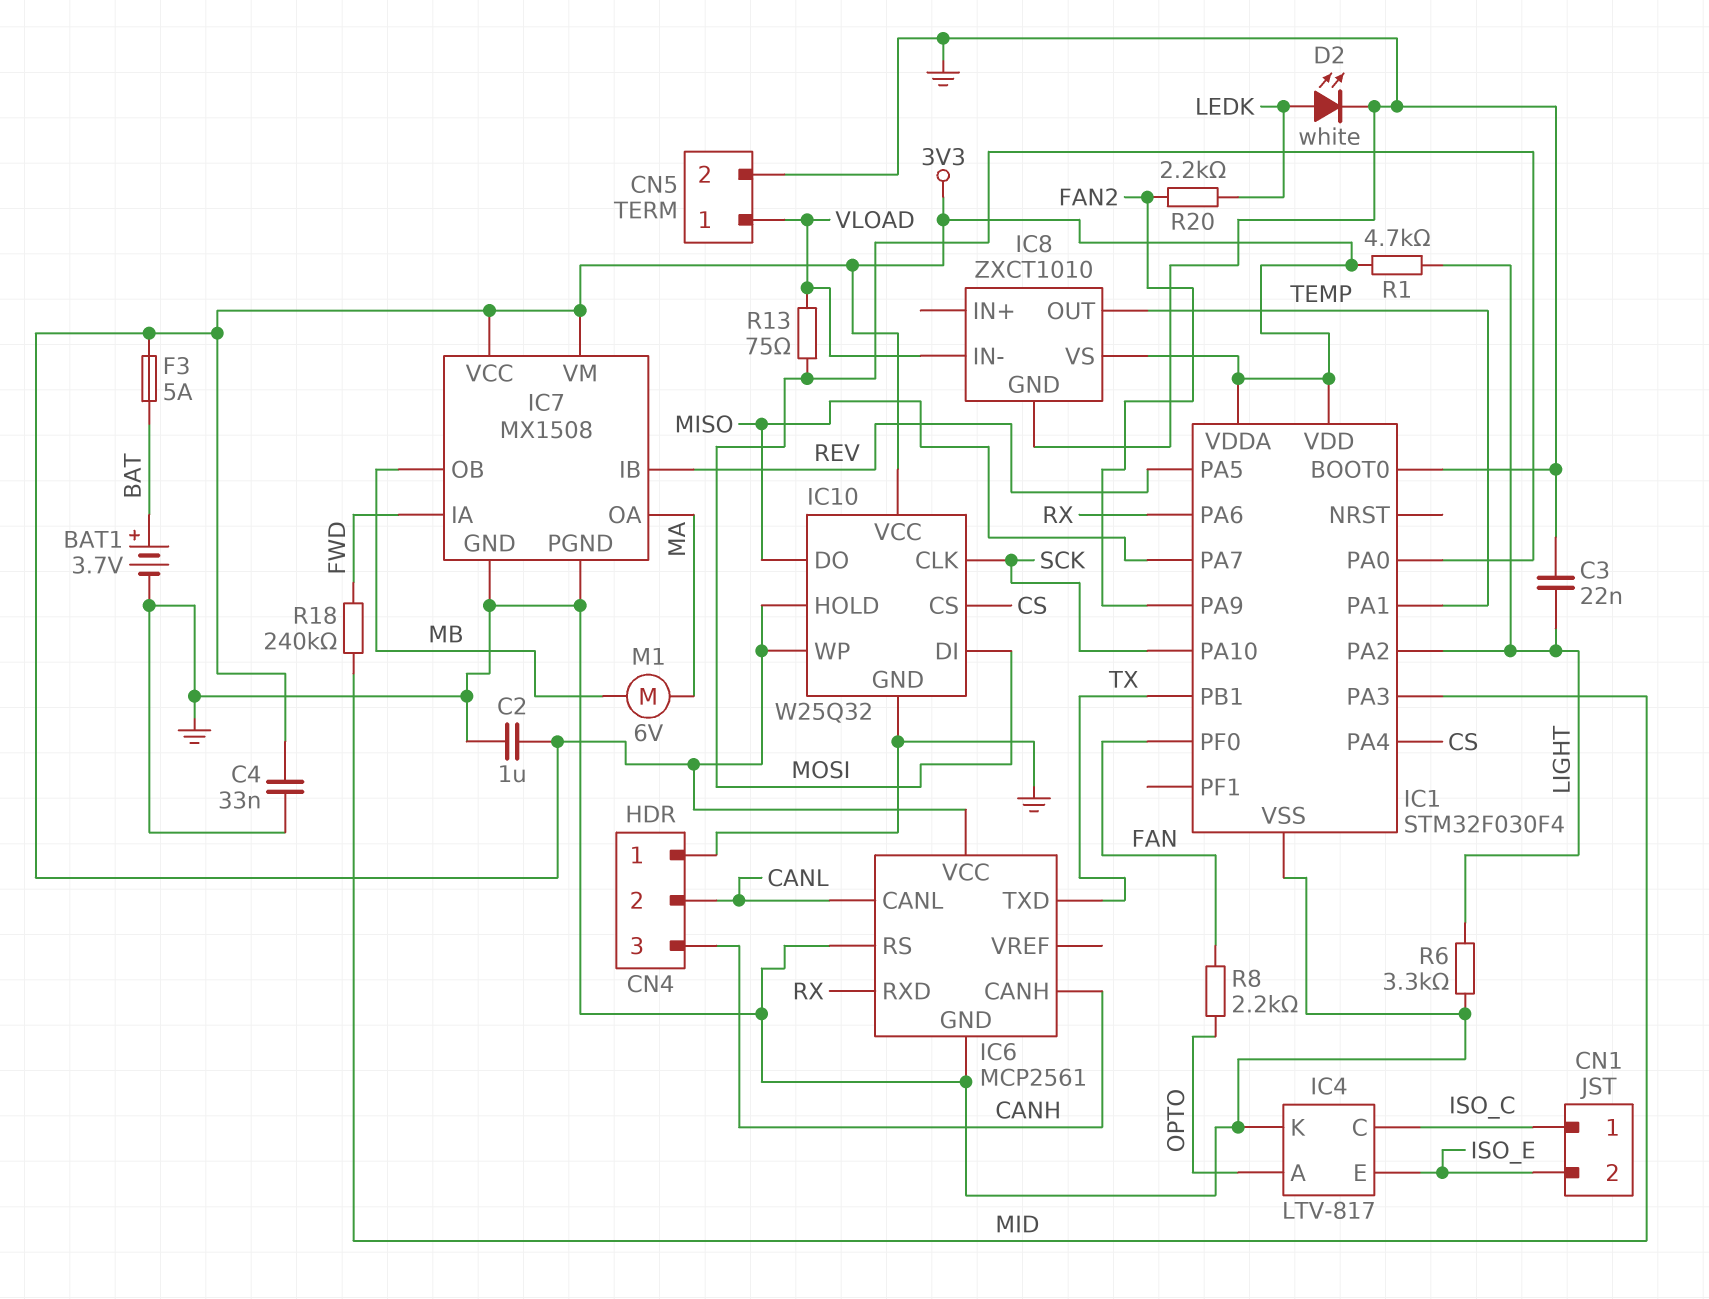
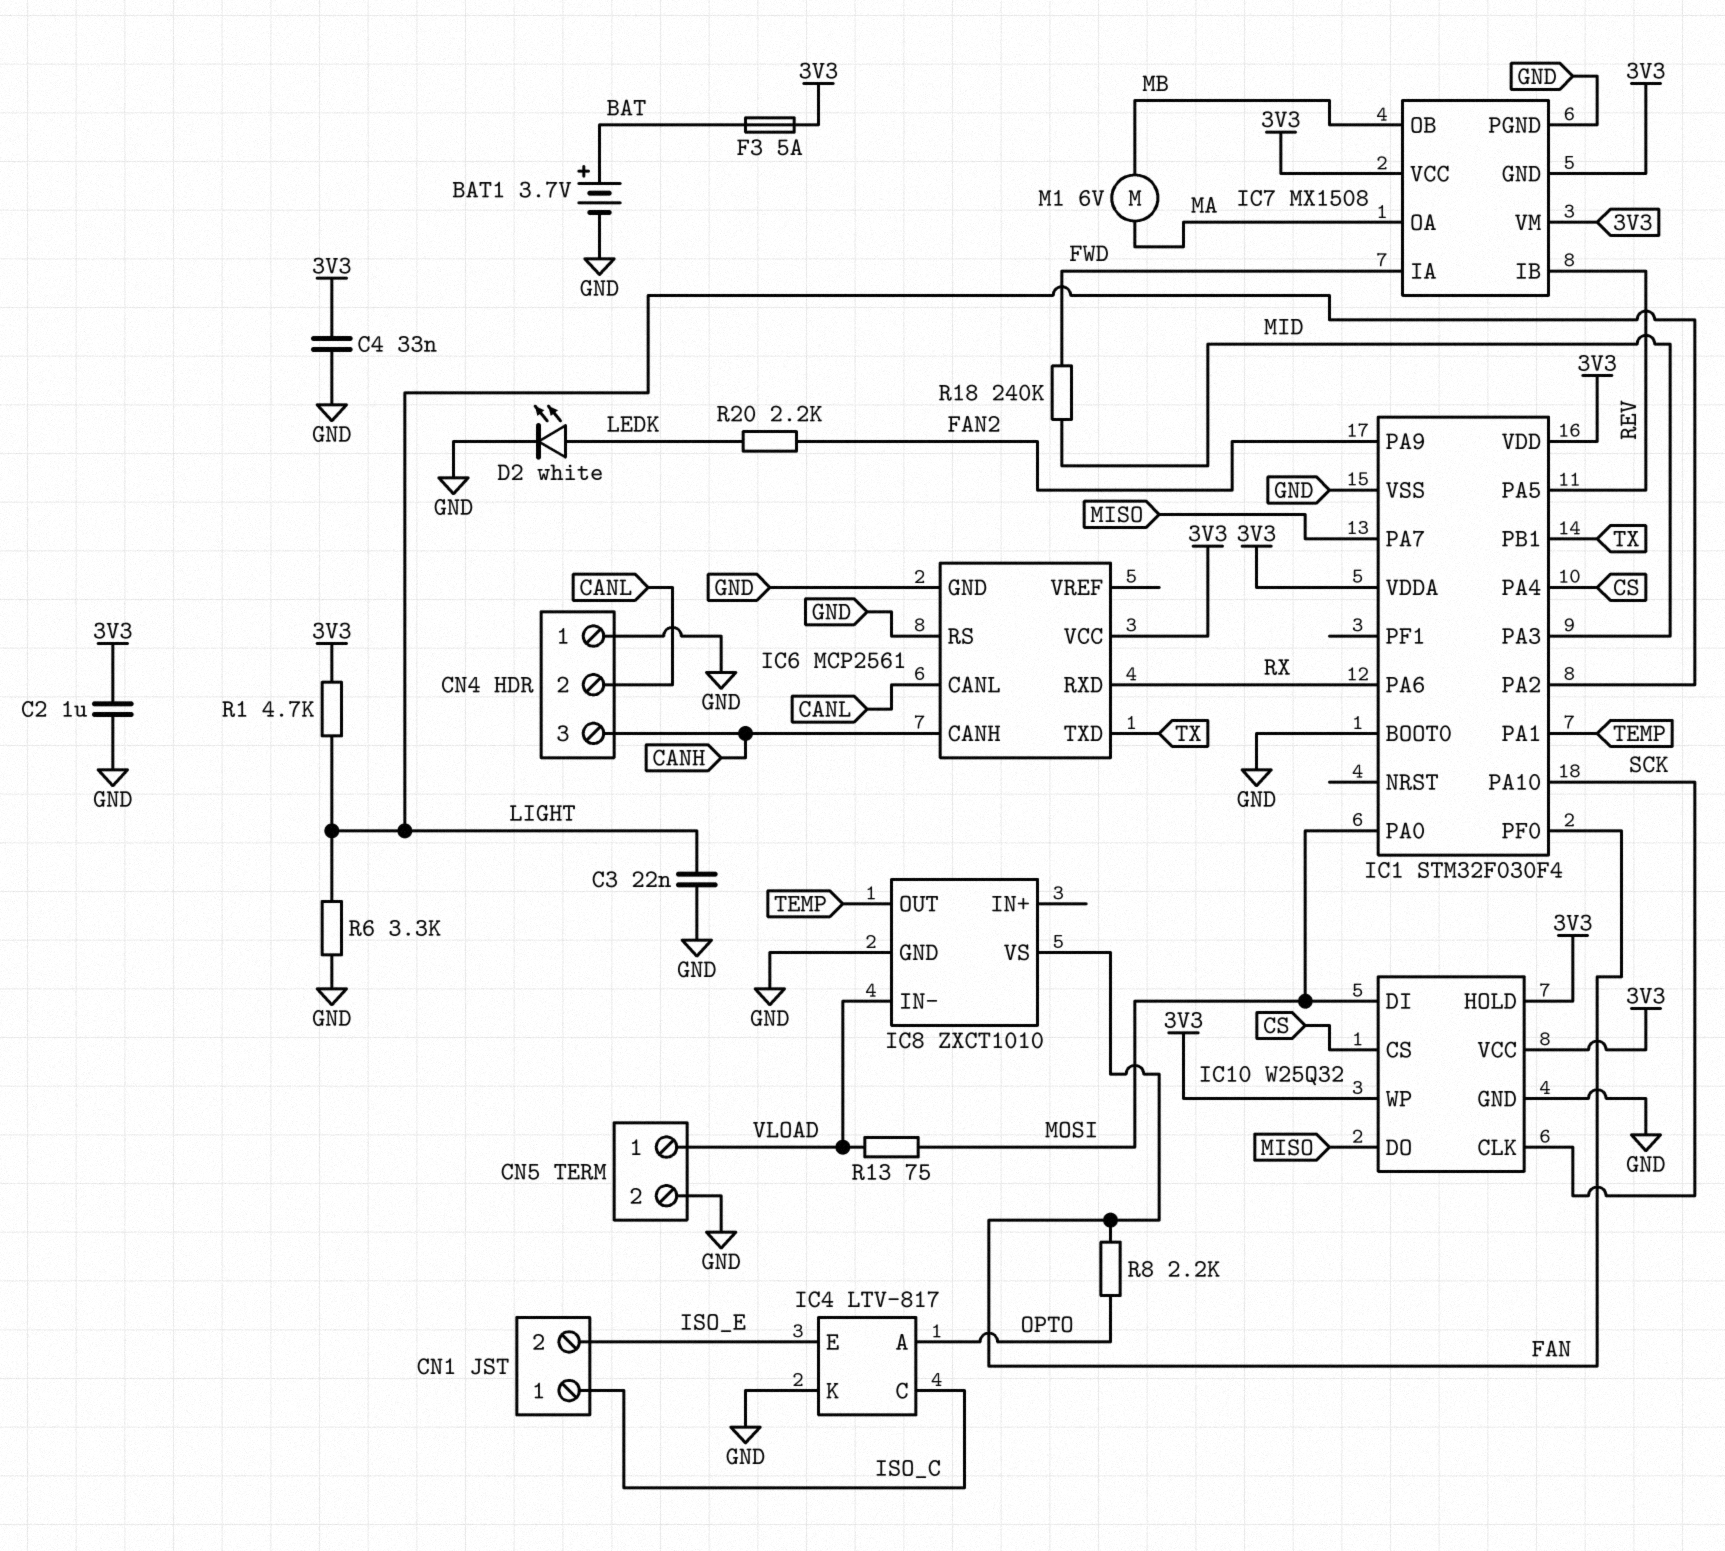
IC7 pin GND: GND -> 3V3
IC8 pin VS: 3V3 -> FAN

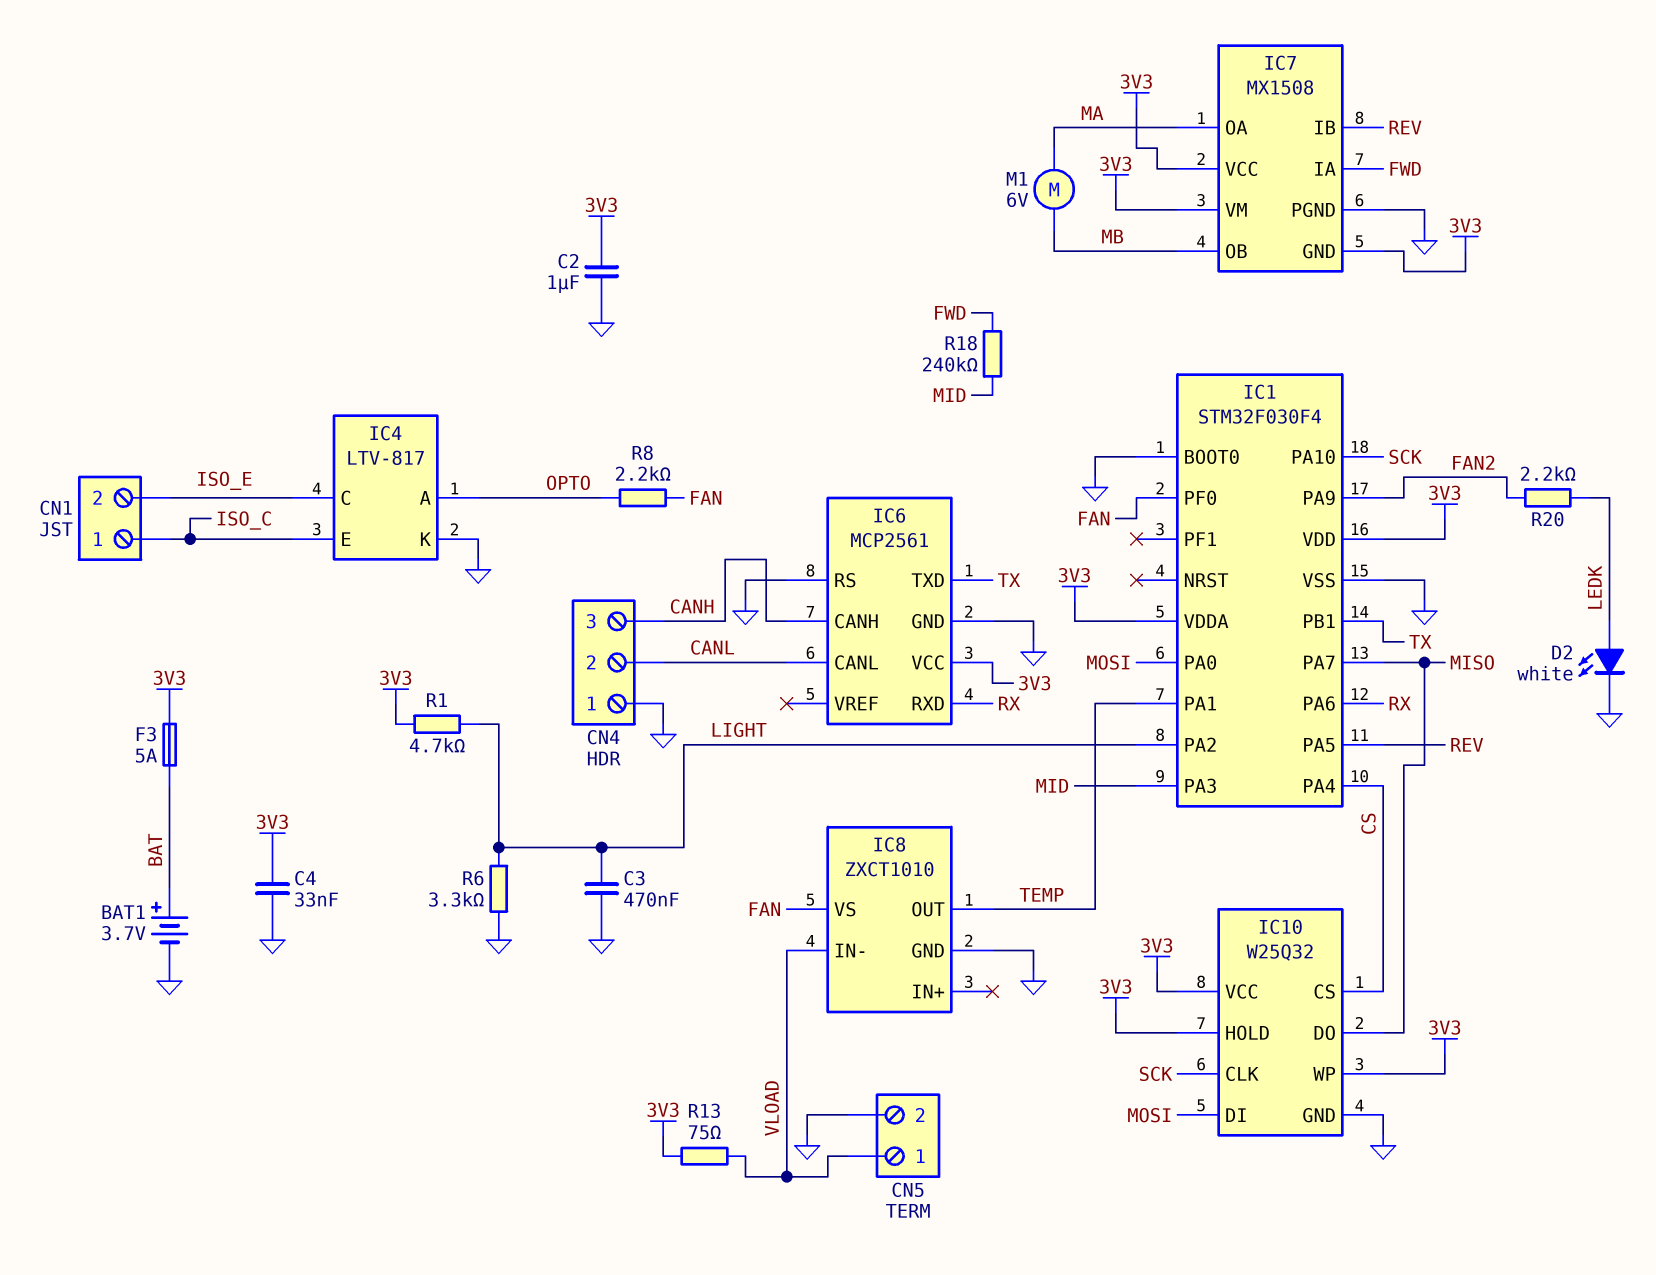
C3: 22nF (GND, LIGHT) -> 470nF (GND, LIGHT)
IC4 pin C: ISO_C -> ISO_E
IC4 pin E: ISO_E -> ISO_C
R13: 75 (MOSI, VLOAD) -> 75 (3V3, VLOAD)

